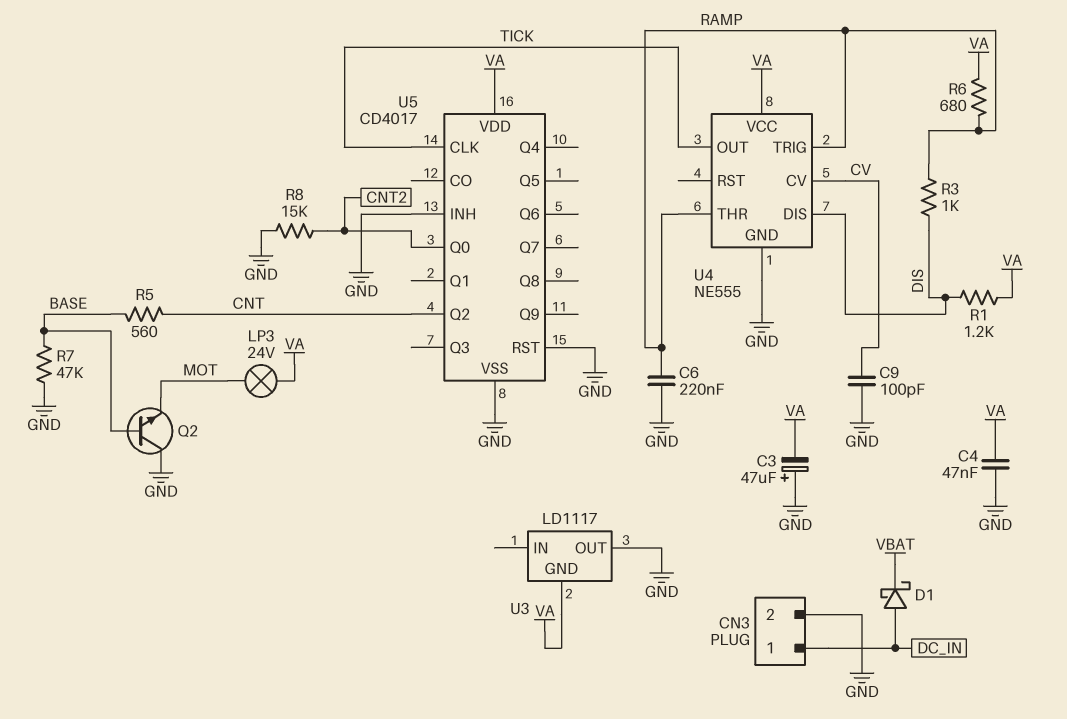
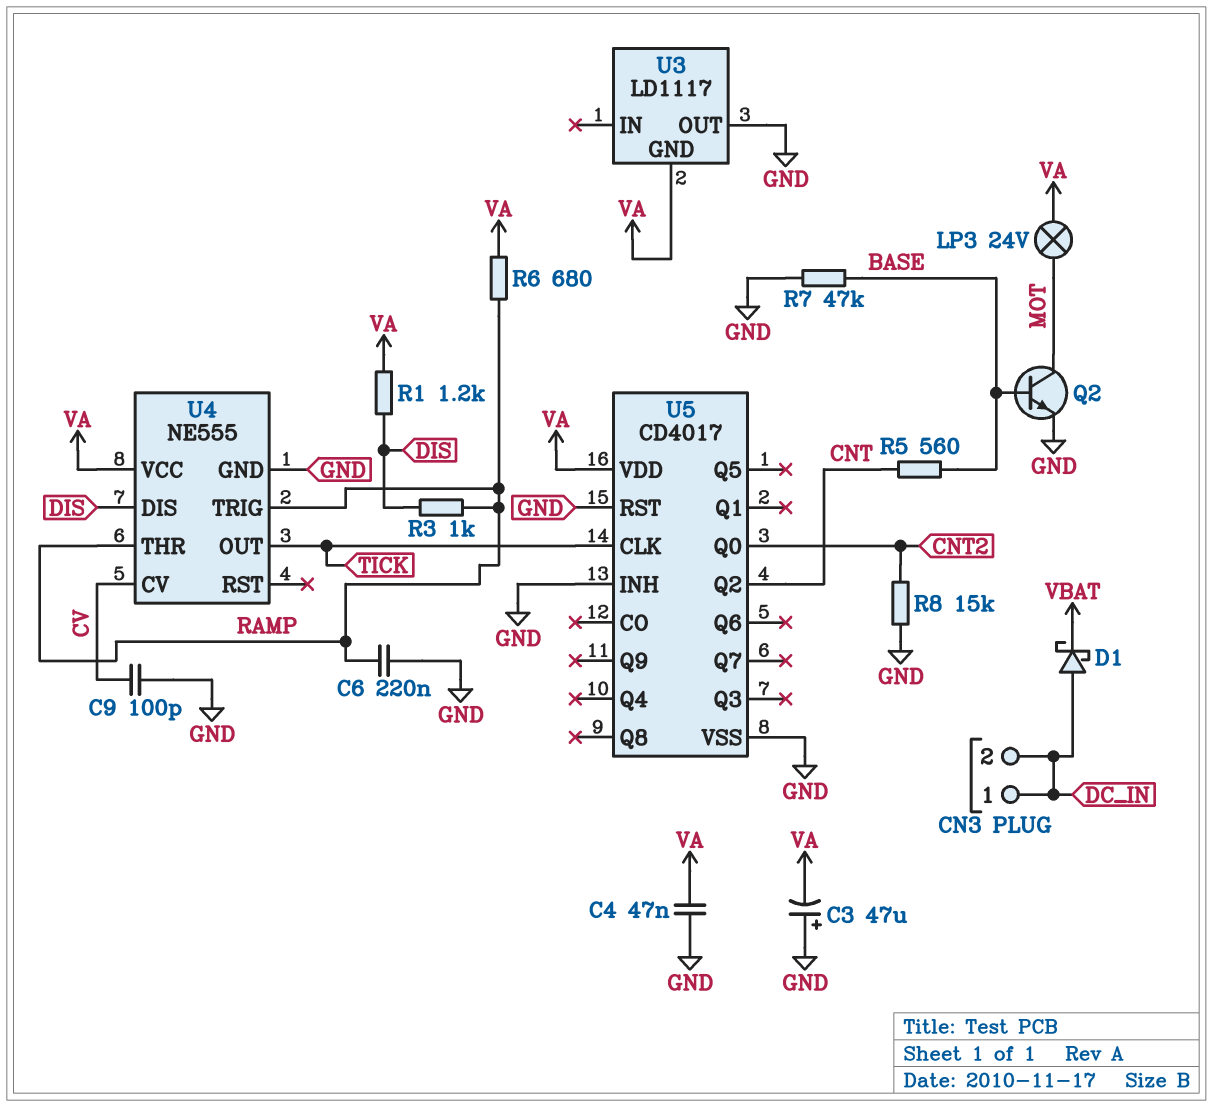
CN3 pin 2: GND -> DC_IN
Q2: NPN (B BASE, C GND, E MOT) -> NPN (B BASE, C MOT, E GND)

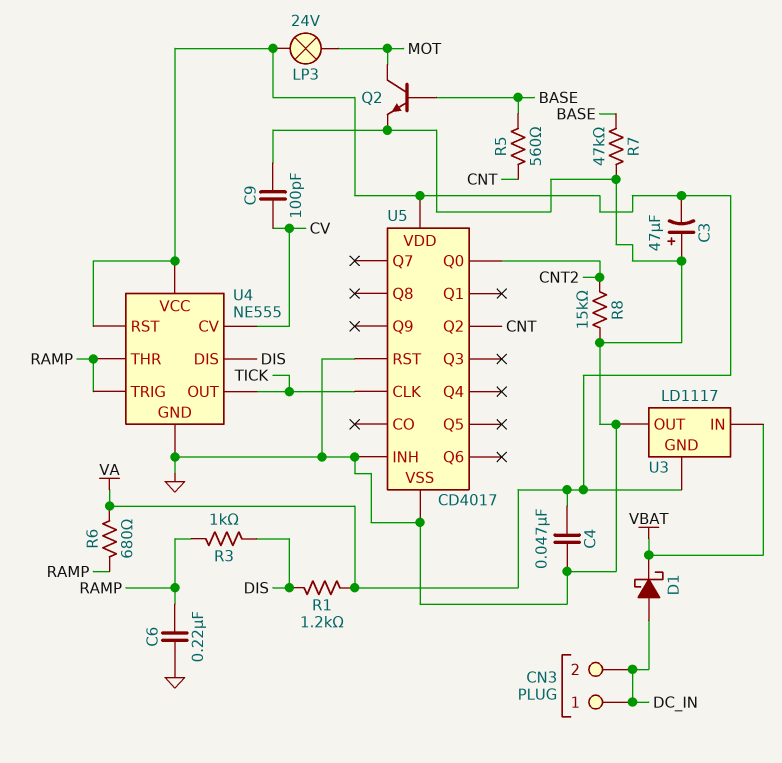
U3 pin IN: none -> VBAT
U4 pin RST: none -> VA

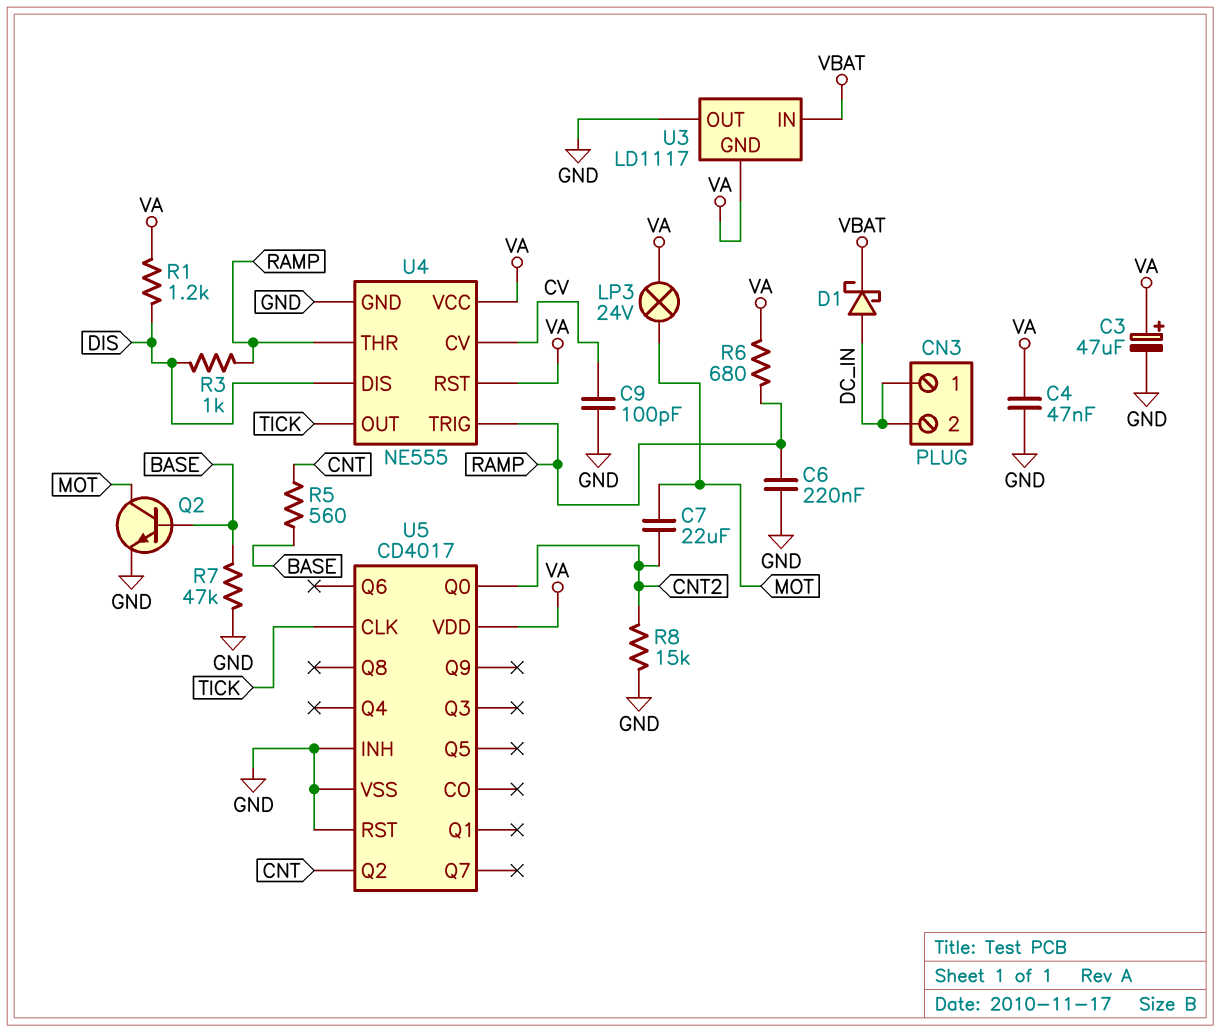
C3: 47uF (plus GND, minus VA) -> 47uF (plus VA, minus GND)
C7: none -> 22uF (CNT2, MOT)

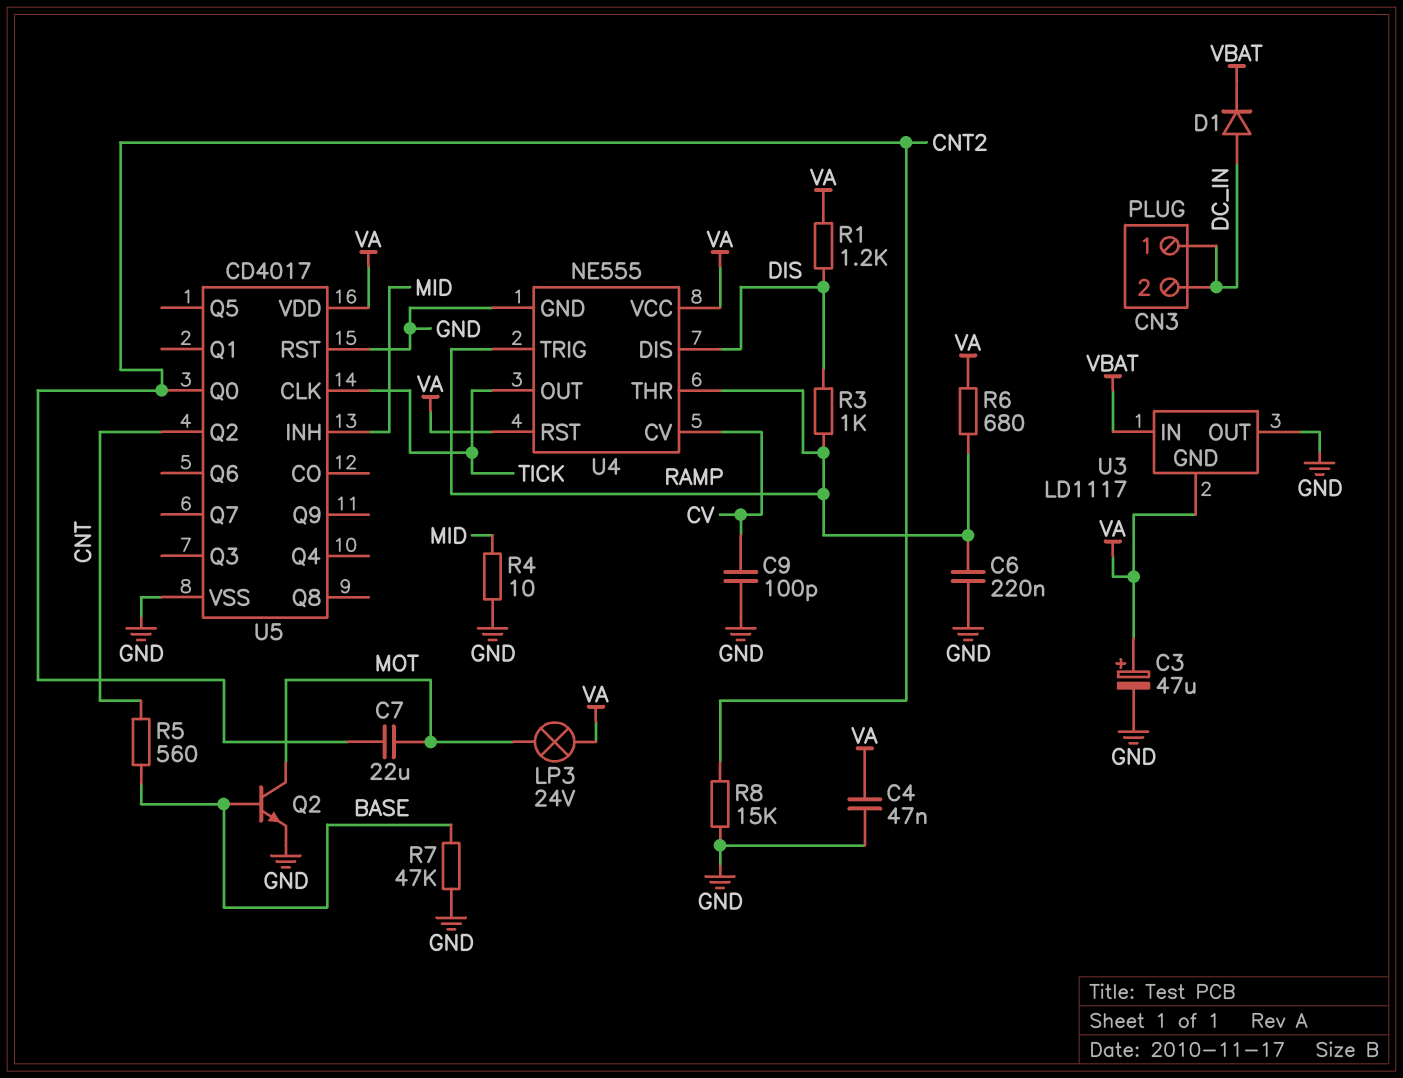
D1: schottky (A DC_IN, K VBAT) -> diode (A DC_IN, K VBAT)
R4: none -> 10 (GND, MID)
U5 pin INH: GND -> MID

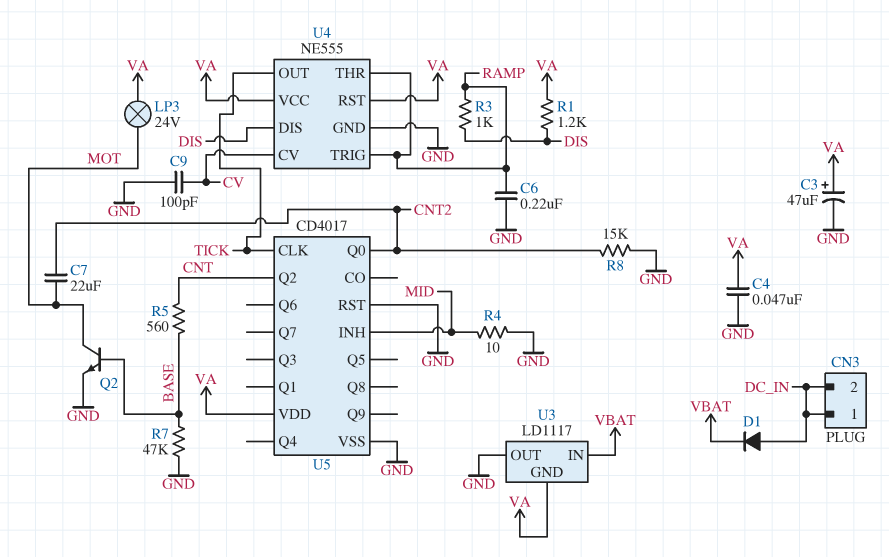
R6: 680 (RAMP, VA) -> none

